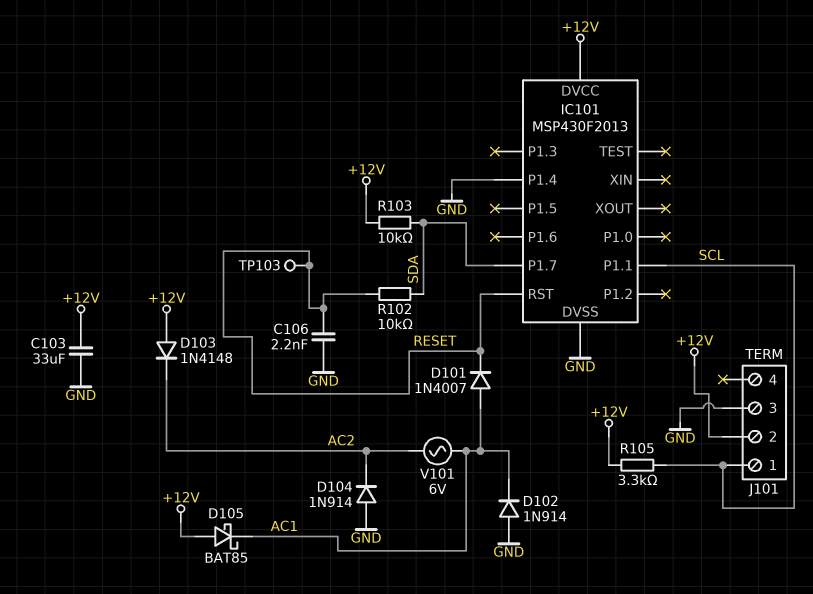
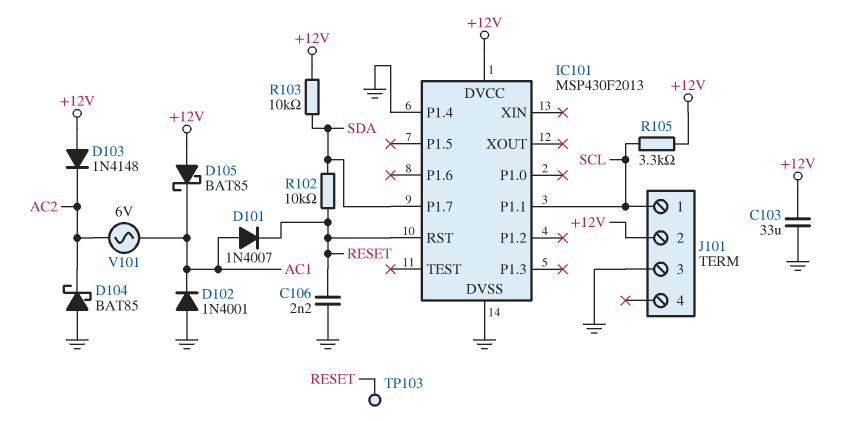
D102: diode 1N914 (A GND, K AC1) -> diode 1N4001 (A GND, K AC1)
D104: diode 1N914 (A GND, K AC2) -> schottky BAT85 (A GND, K AC2)

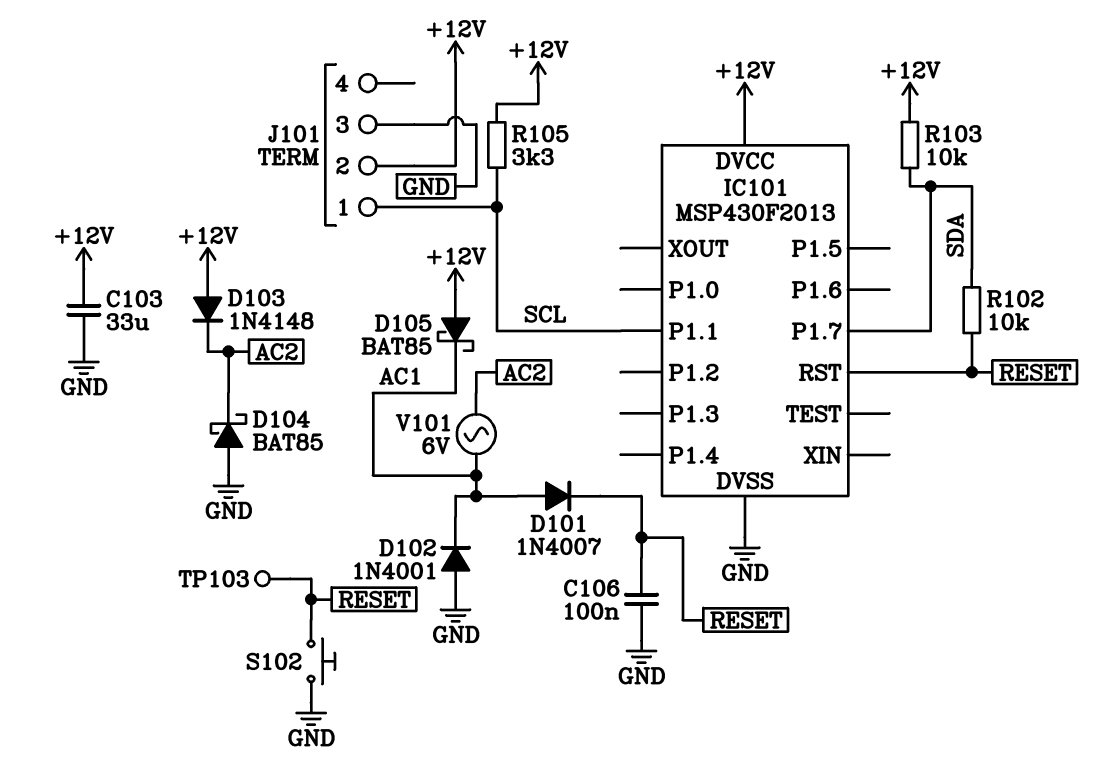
C106: 2.2nF (GND, RESET) -> 100nF (GND, RESET)
IC101 pin P1.4: GND -> none
S102: none -> button (GND, RESET)

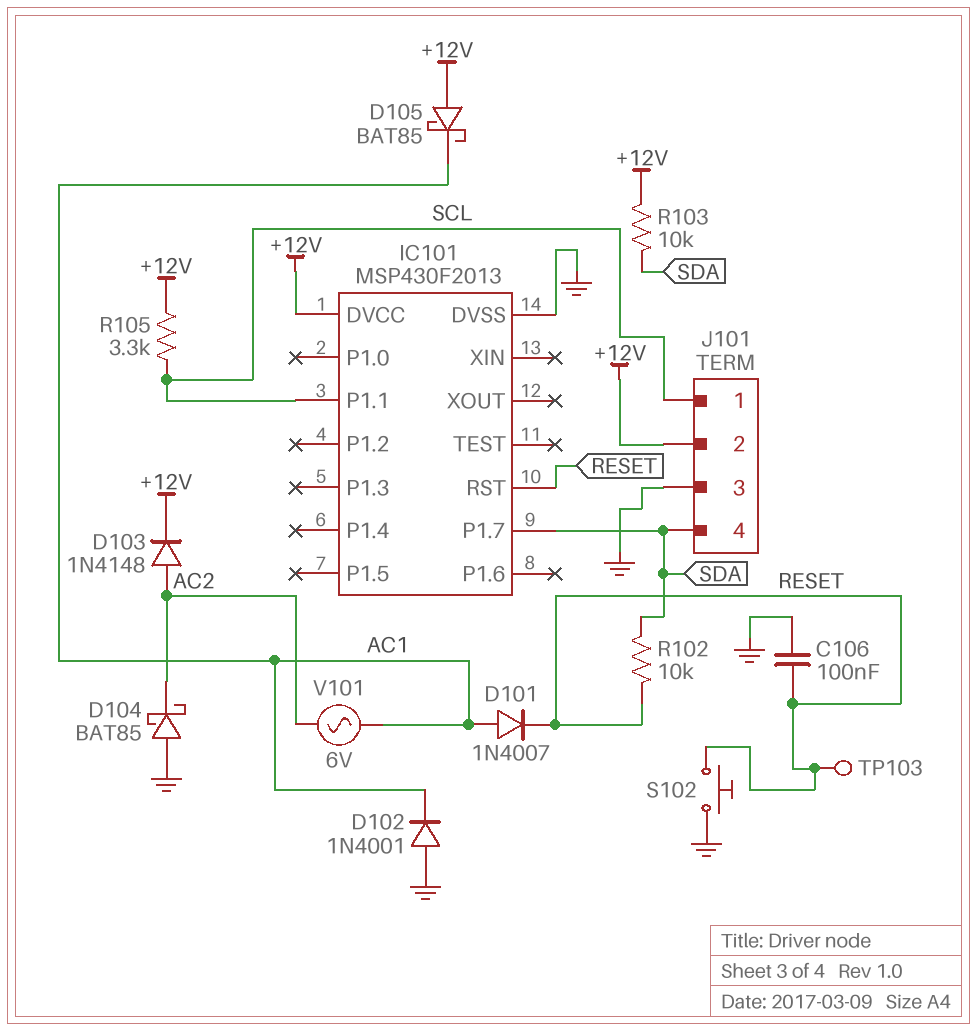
C103: 33uF (+12V, GND) -> none
D103: diode 1N4148 (A +12V, K AC2) -> diode 1N4148 (A AC2, K +12V)
J101 pin 4: none -> SDA

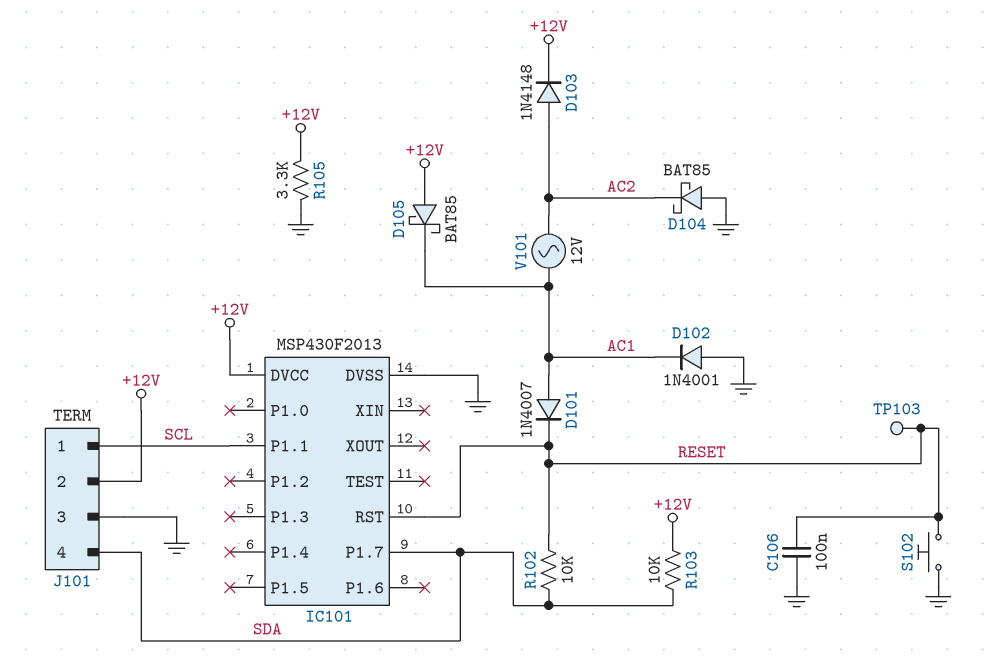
R105: 3.3k (+12V, SCL) -> 3.3k (+12V, GND)
V101: AC 6V (AC1, AC2) -> AC 12V (AC1, AC2)

